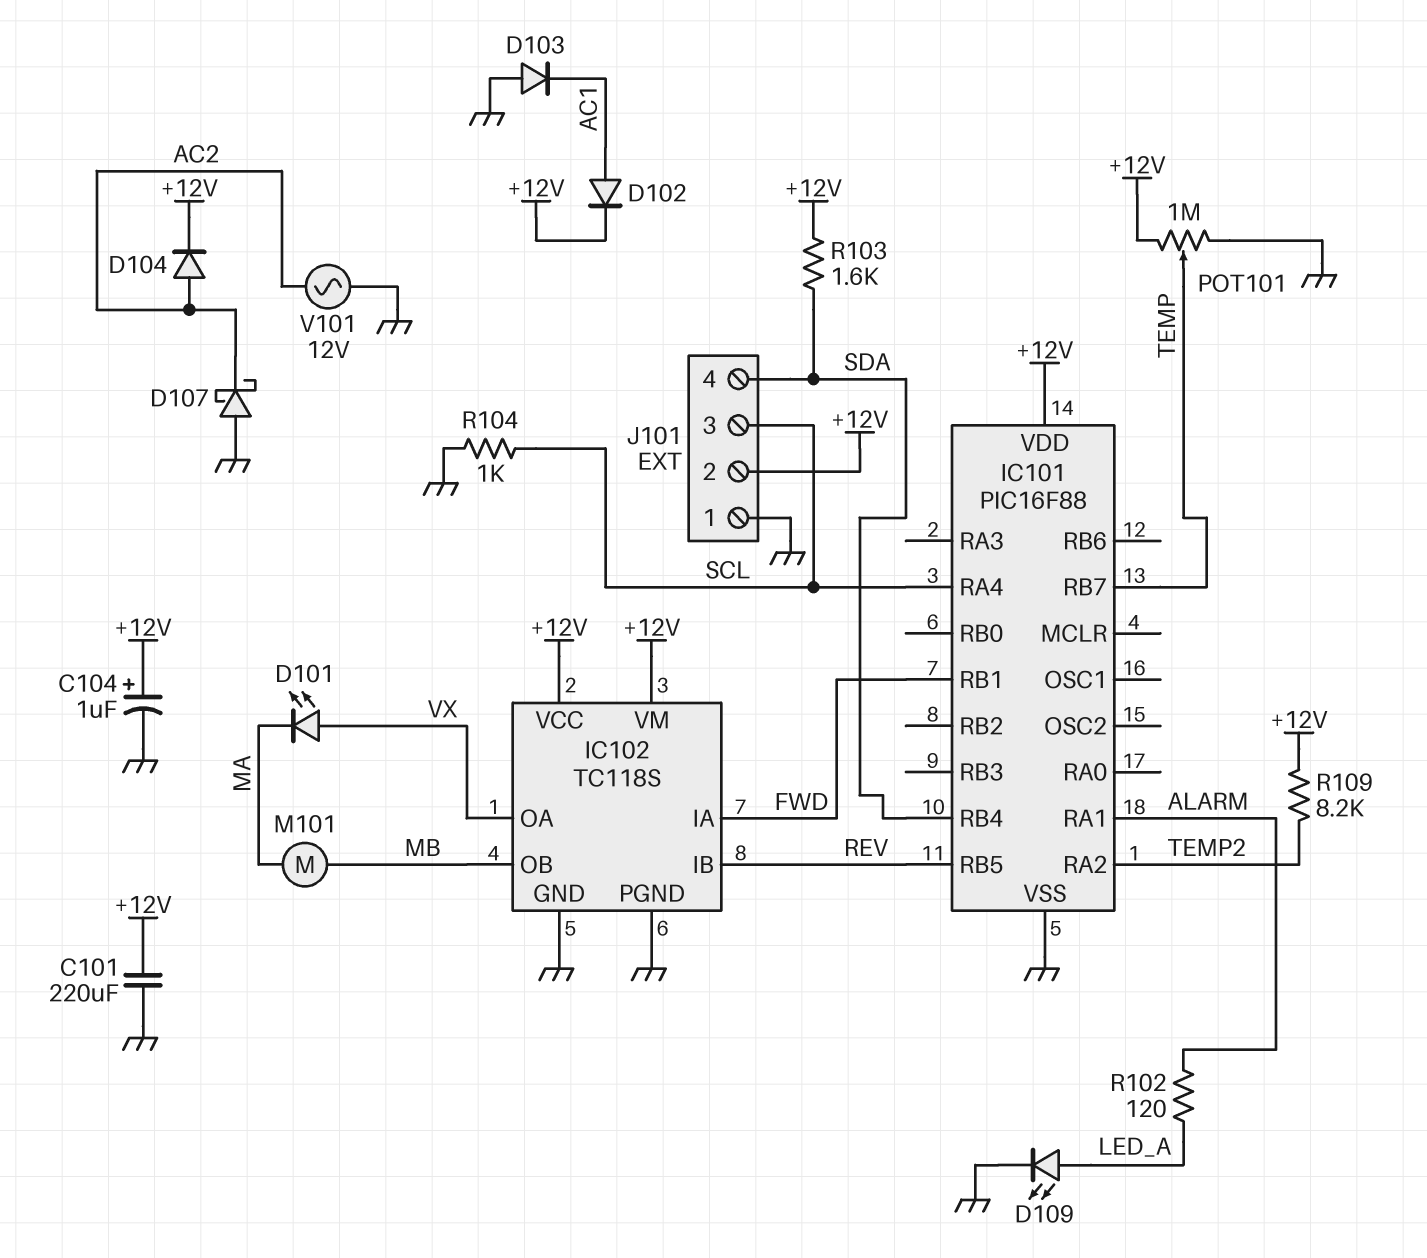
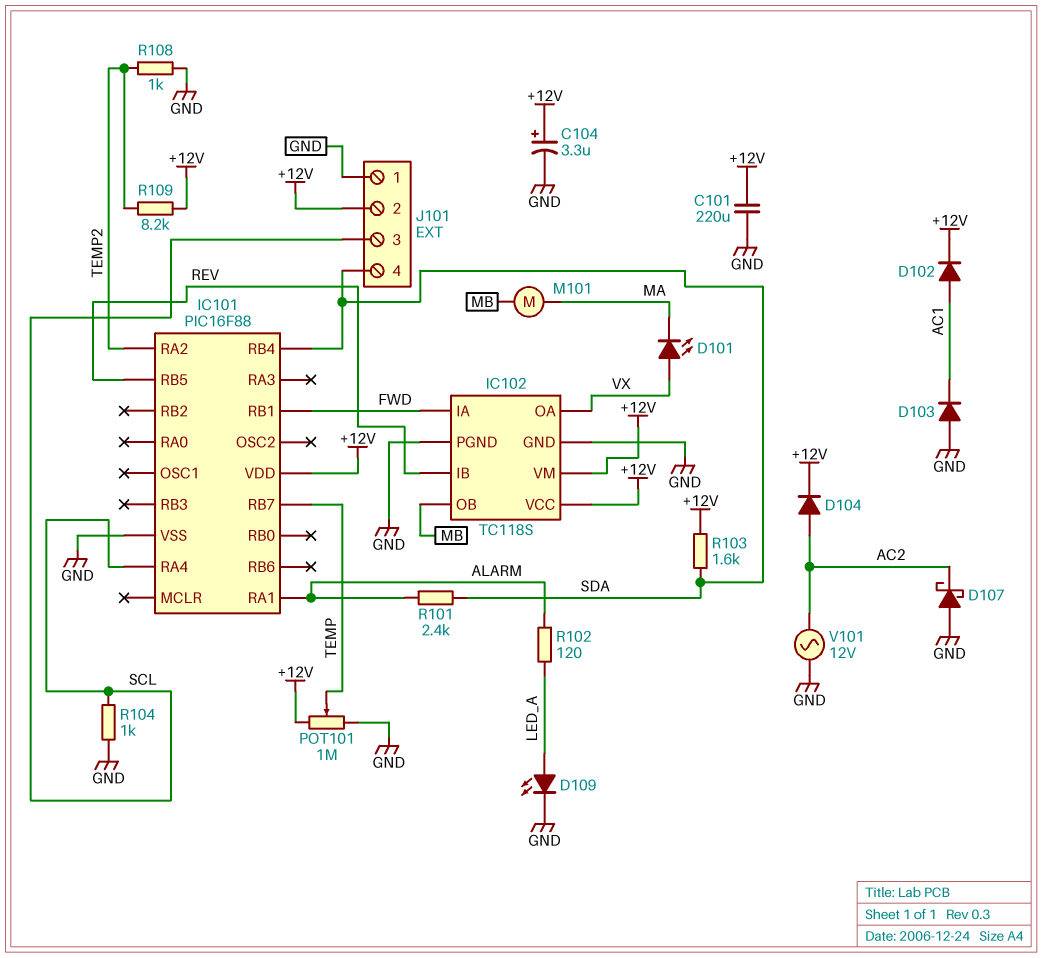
C104: 1uF (plus +12V, minus GND) -> 3.3uF (plus +12V, minus GND)
R101: none -> 2.4k (ALARM, SDA)
R108: none -> 1k (GND, TEMP2)

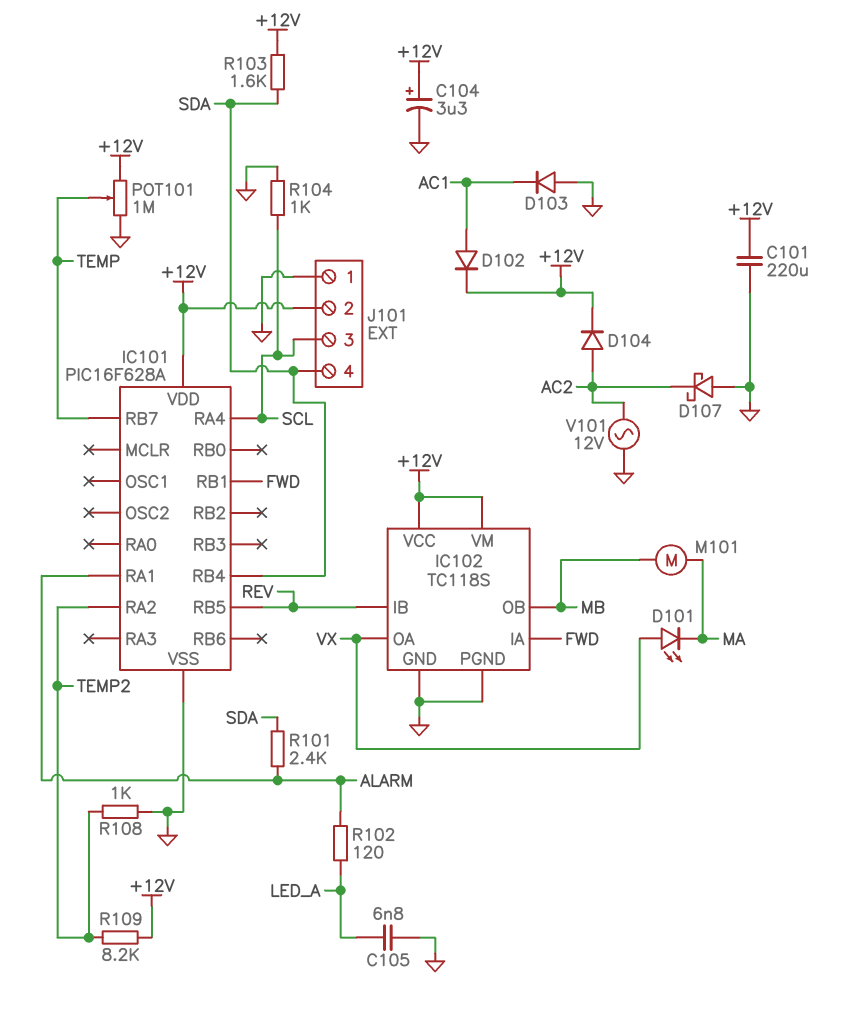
C105: none -> 6.8nF (GND, LED_A)
D109: LED (A LED_A, K GND) -> none
IC101: PIC16F88 -> PIC16F628A

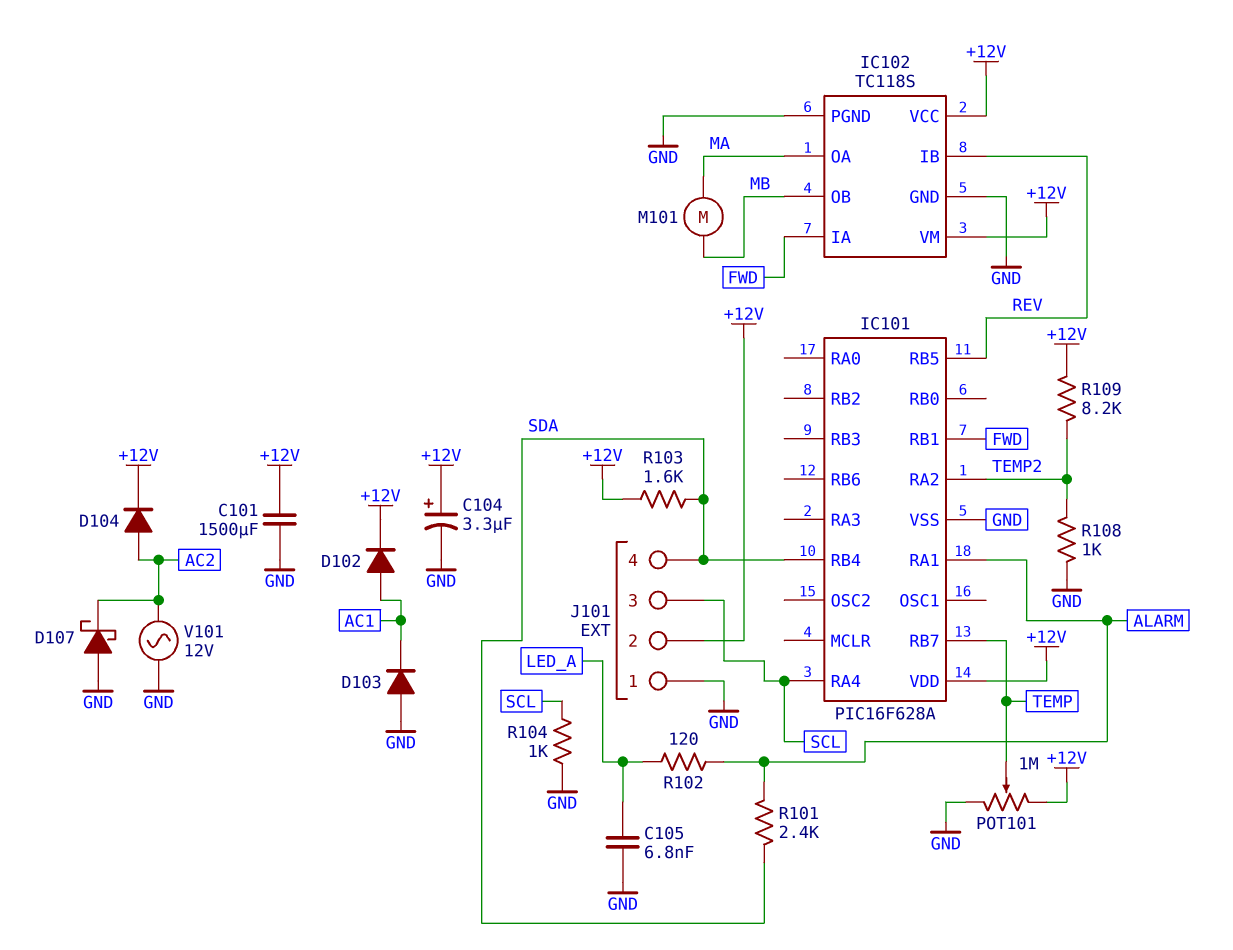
C101: 220uF (+12V, GND) -> 1500uF (+12V, GND)
D101: LED (A VX, K MA) -> none
IC102 pin OA: VX -> MA

